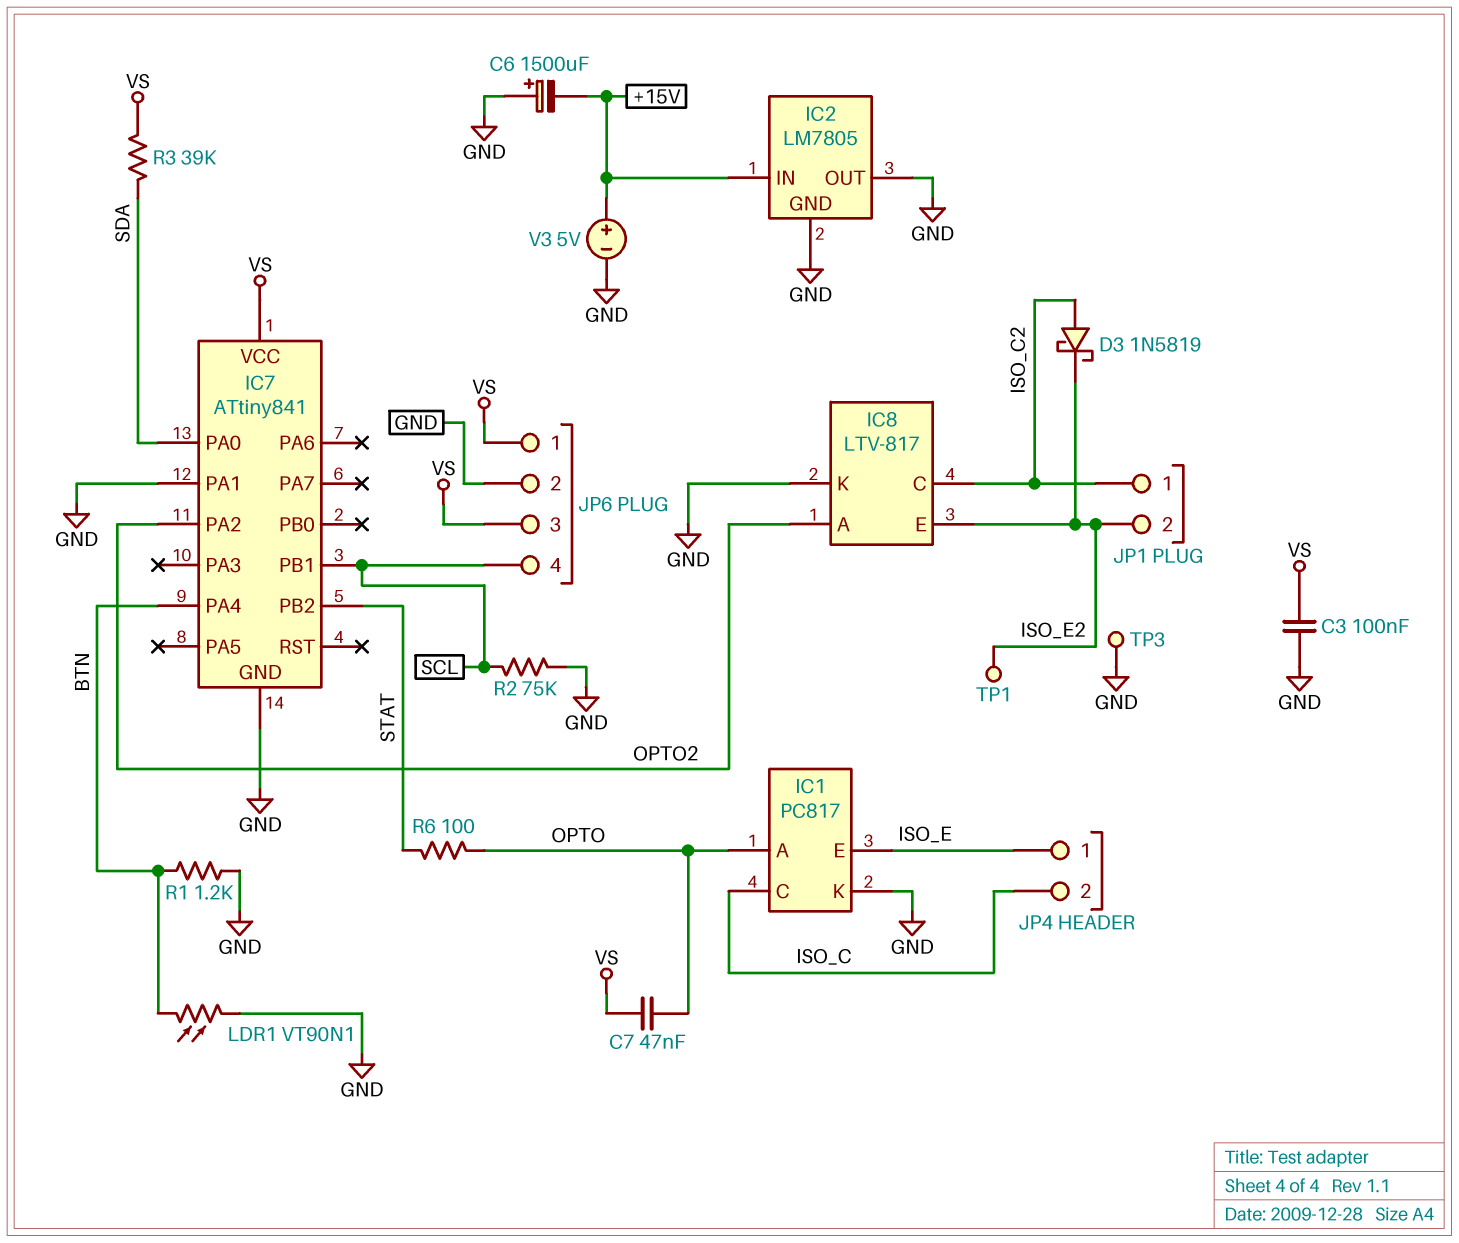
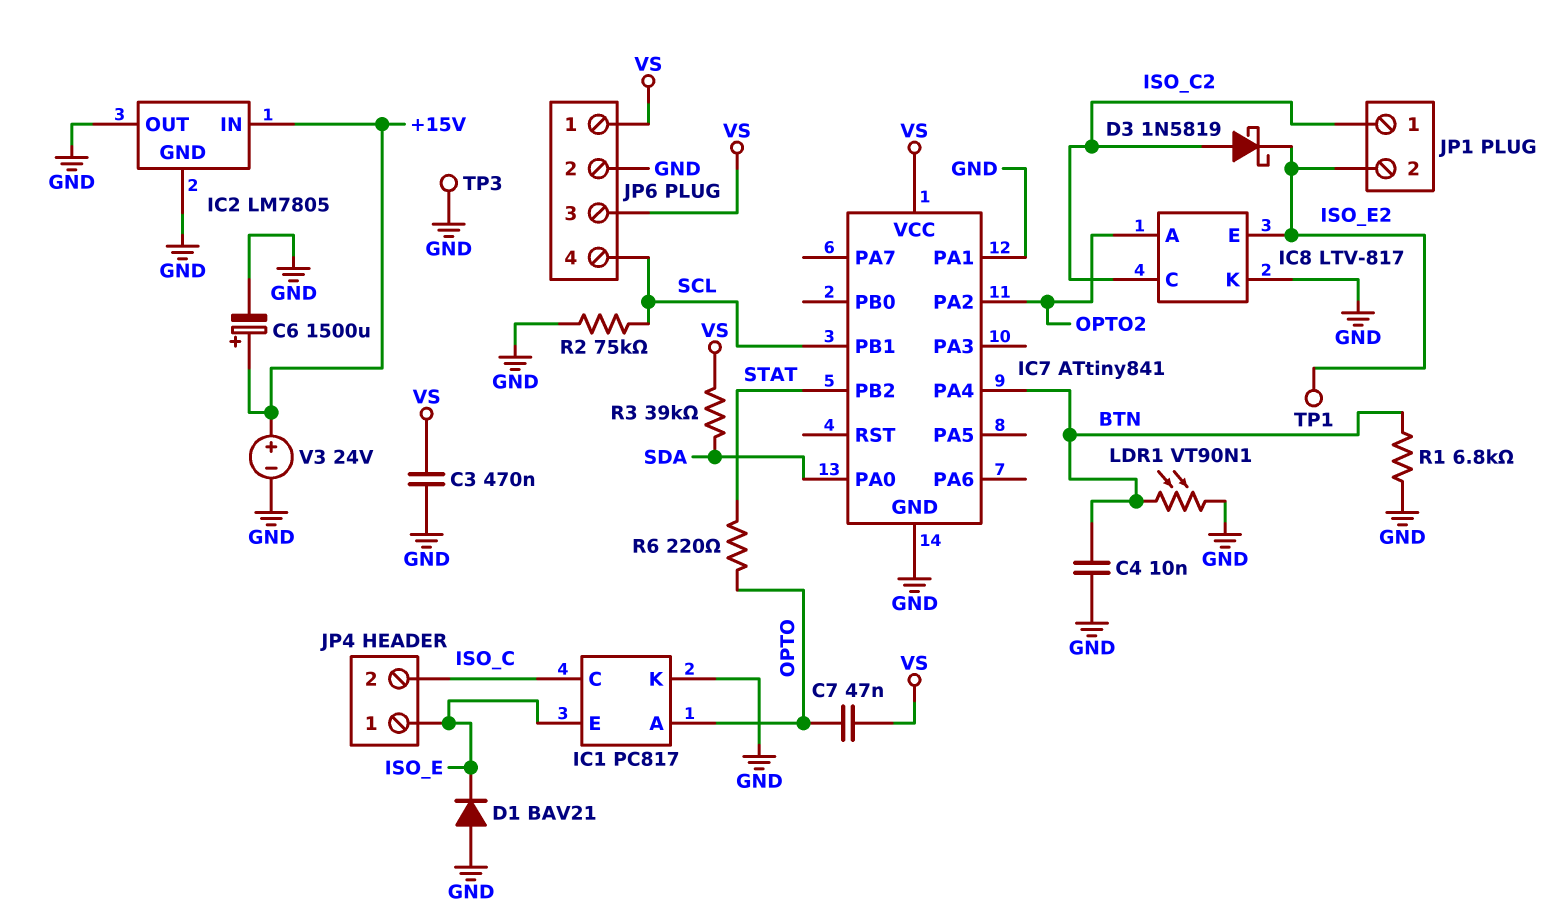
C3: 100nF (GND, VS) -> 470nF (GND, VS)
C4: none -> 10nF (BTN, GND)
C6: 1500uF (plus GND, minus +15V) -> 1500uF (plus +15V, minus GND)
D1: none -> diode BAV21 (A GND, K ISO_E)
R1: 1.2k (BTN, GND) -> 6.8k (BTN, GND)
R6: 100 (OPTO, STAT) -> 220 (OPTO, STAT)
V3: 5V (plus +15V, minus GND) -> 24V (plus +15V, minus GND)

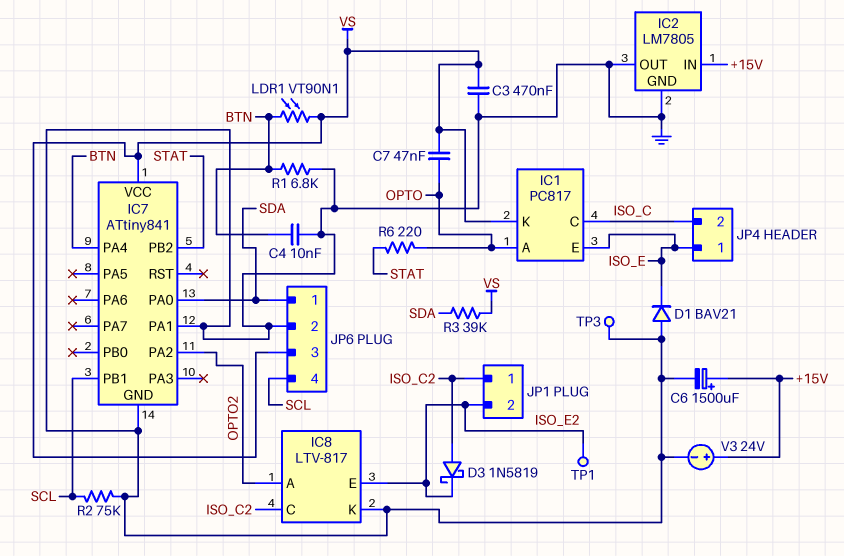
IC1 pin K: GND -> VS
JP6 pin 1: VS -> SDA
LDR1: VT90N1 (BTN, GND) -> VT90N1 (BTN, VS)

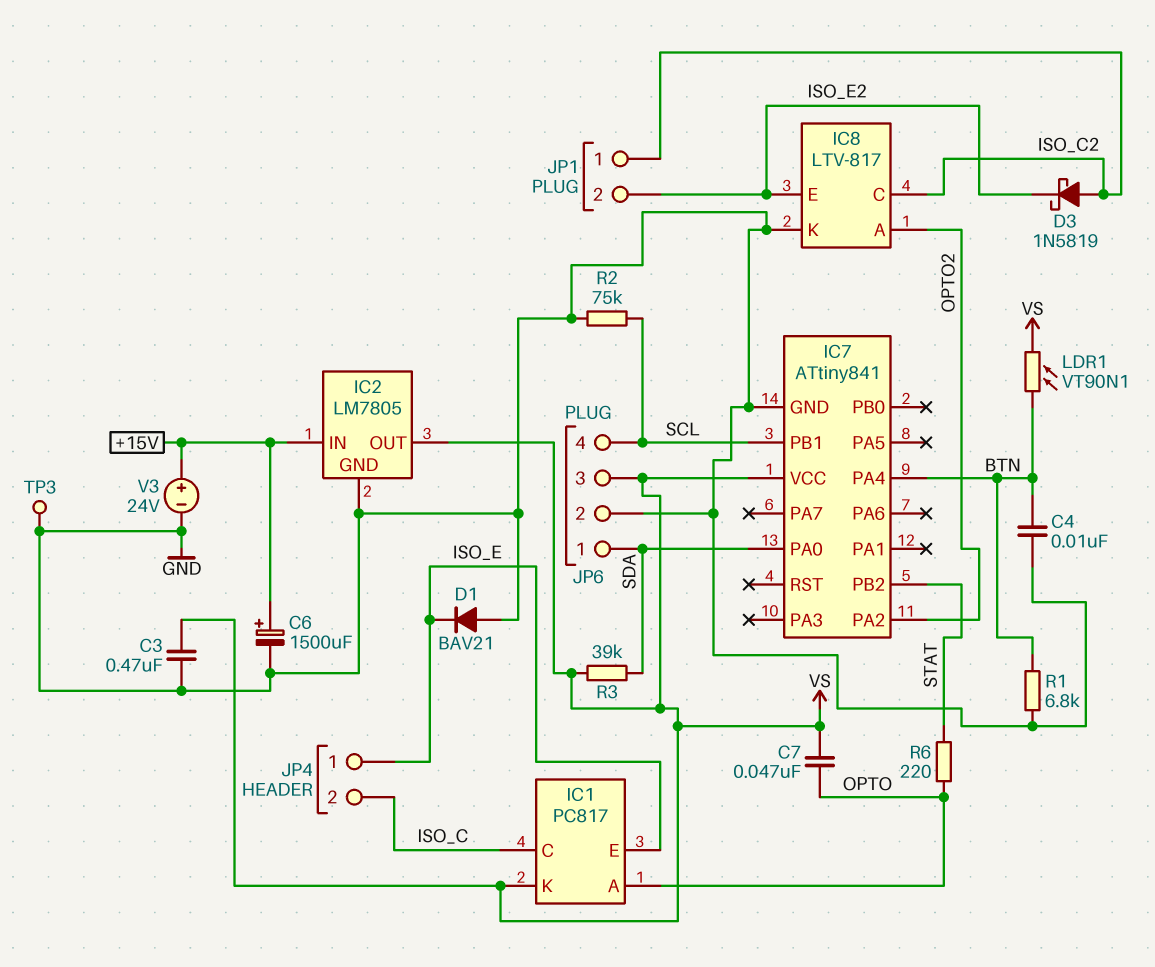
IC2 pin OUT: GND -> VS
IC7 pin PA1: GND -> none
TP1: test point (ISO_E2) -> none

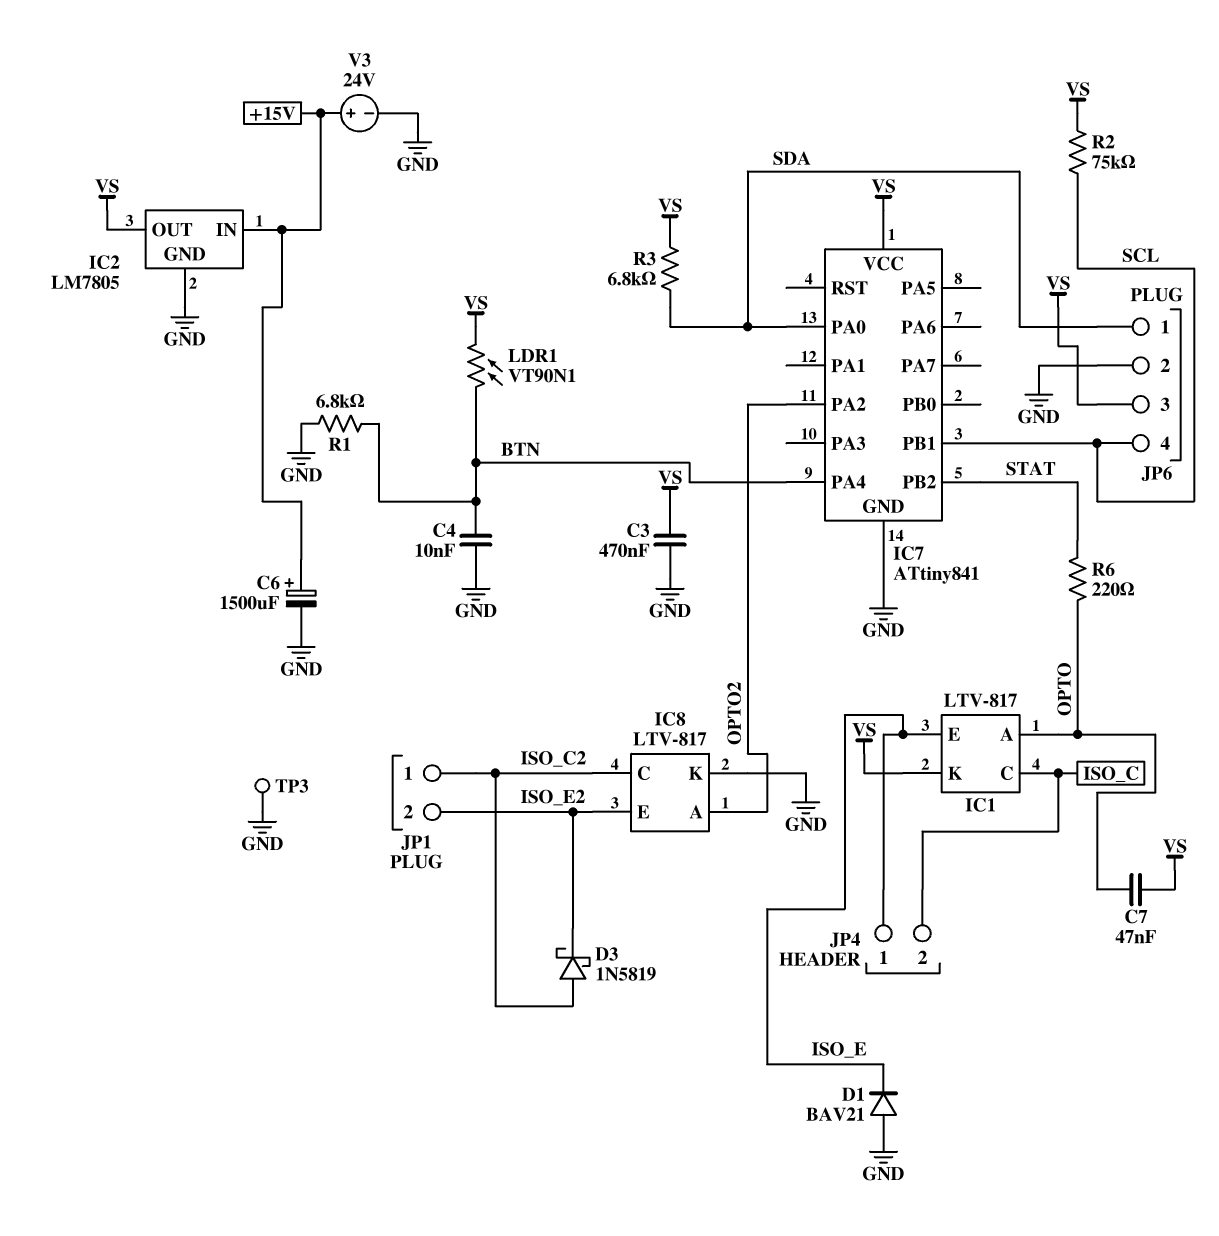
IC1: PC817 -> LTV-817
R2: 75k (GND, SCL) -> 75k (SCL, VS)
R3: 39k (SDA, VS) -> 6.8k (SDA, VS)

